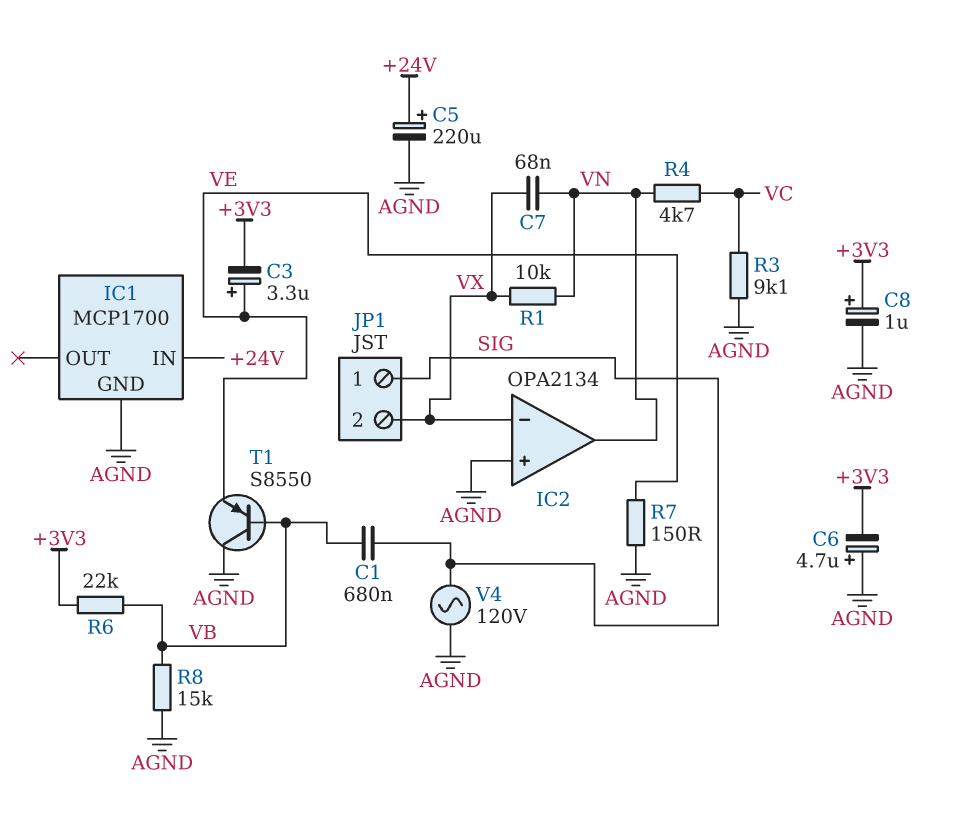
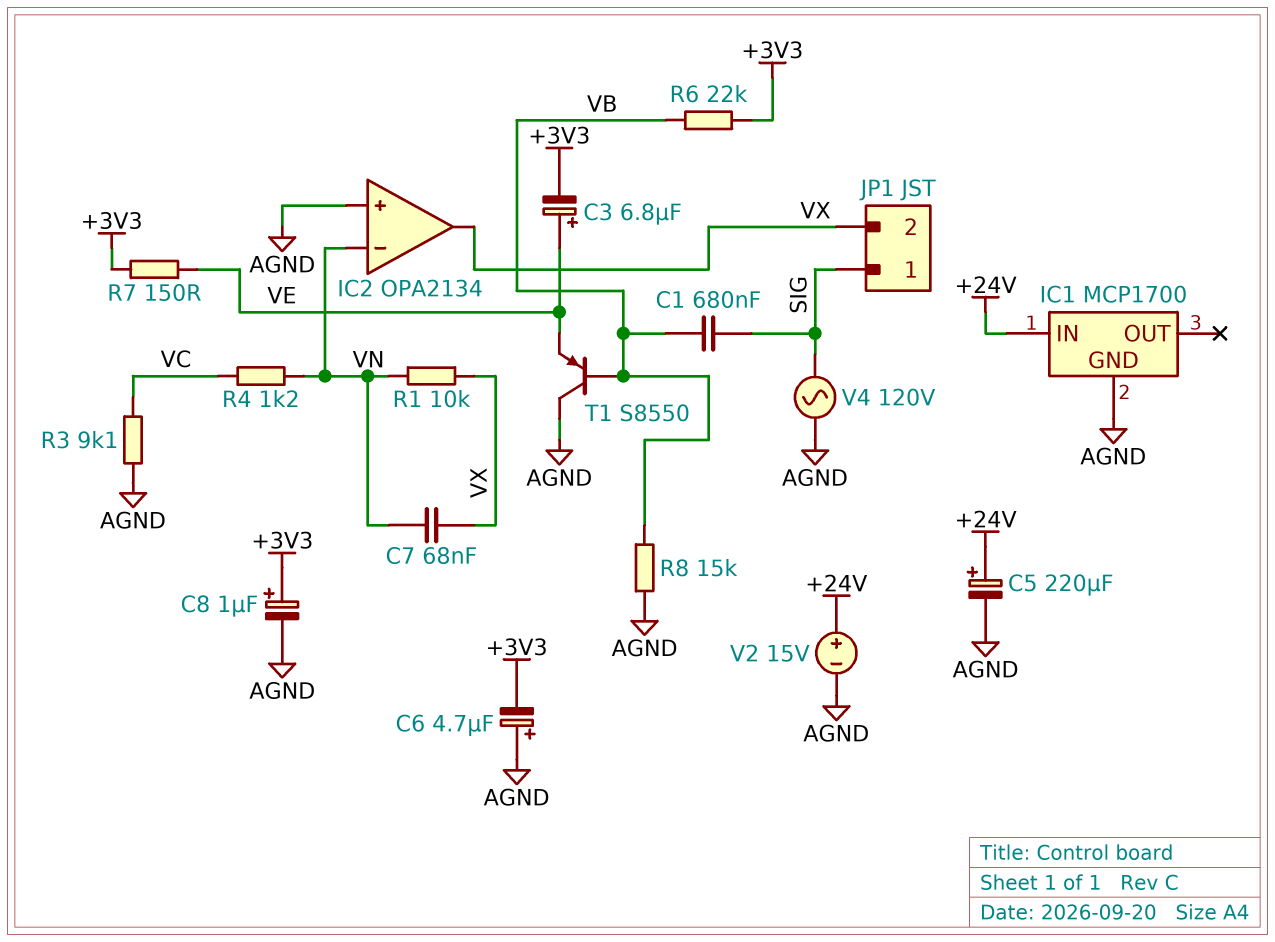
C3: 3.3uF (plus VE, minus +3V3) -> 6.8uF (plus VE, minus +3V3)
IC2 pin in-: VX -> VN
IC2 pin out: VN -> VX
R4: 4.7k (VC, VN) -> 1.2k (VC, VN)
R7: 150 (AGND, VE) -> 150 (+3V3, VE)
V2: none -> 15V (plus +24V, minus AGND)

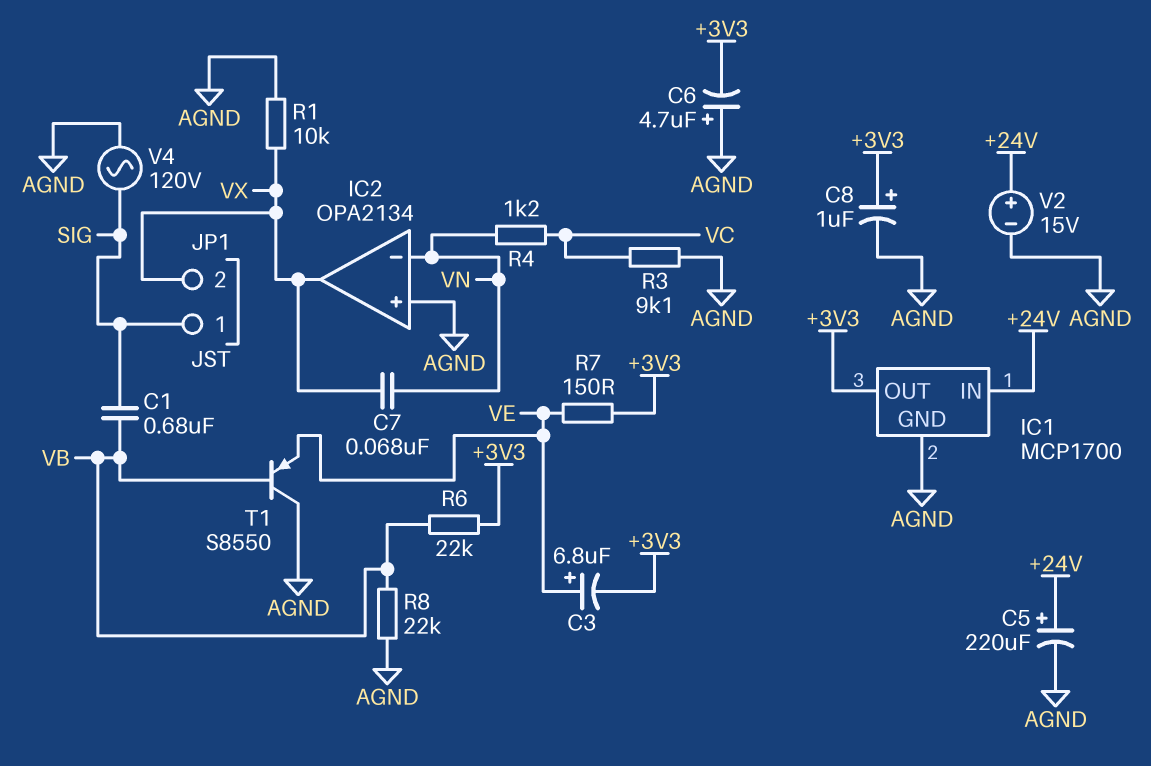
IC1 pin OUT: none -> +3V3
R1: 10k (VN, VX) -> 10k (AGND, VX)
R8: 15k (AGND, VB) -> 22k (AGND, VB)

